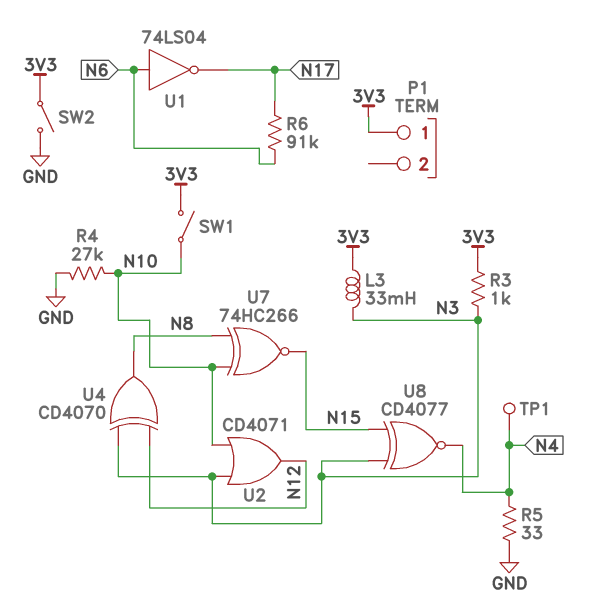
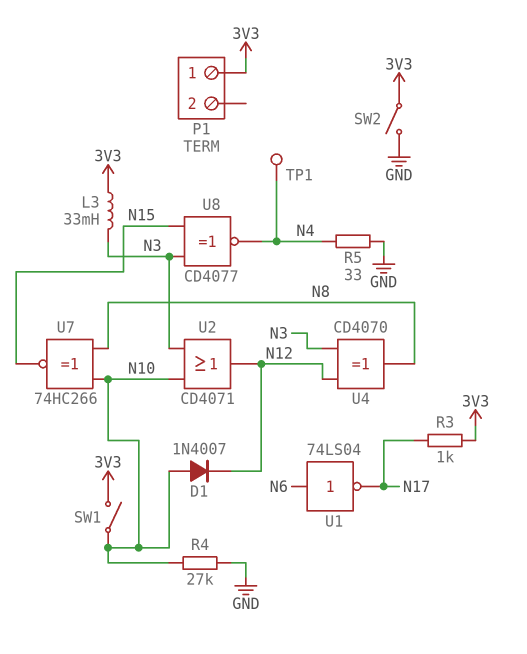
D1: none -> diode 1N4007 (A N10, K N12)
R3: 1k (3V3, N3) -> 1k (3V3, N17)
R6: 91k (N6, N17) -> none

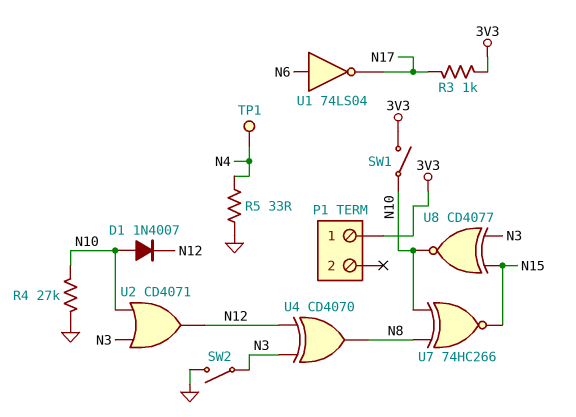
L3: 33mH (3V3, N3) -> none
SW2: switch (3V3, GND) -> switch (GND, N3)
U8: XNOR CD4077 (in N3, in N15, out N4) -> XNOR CD4077 (in N3, in N15, out N10)

